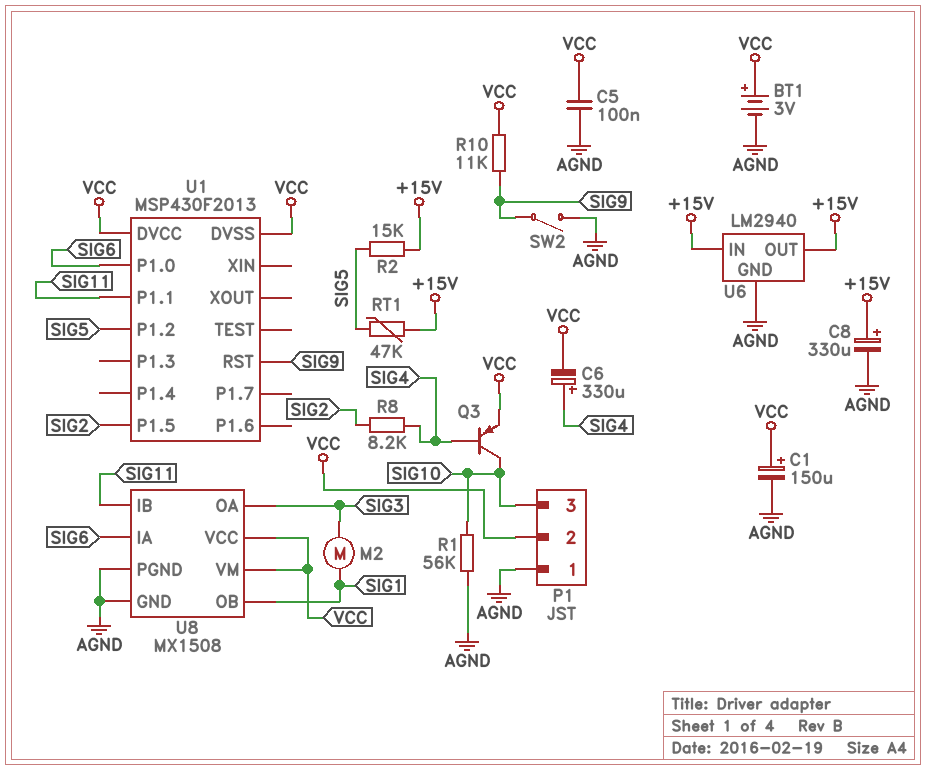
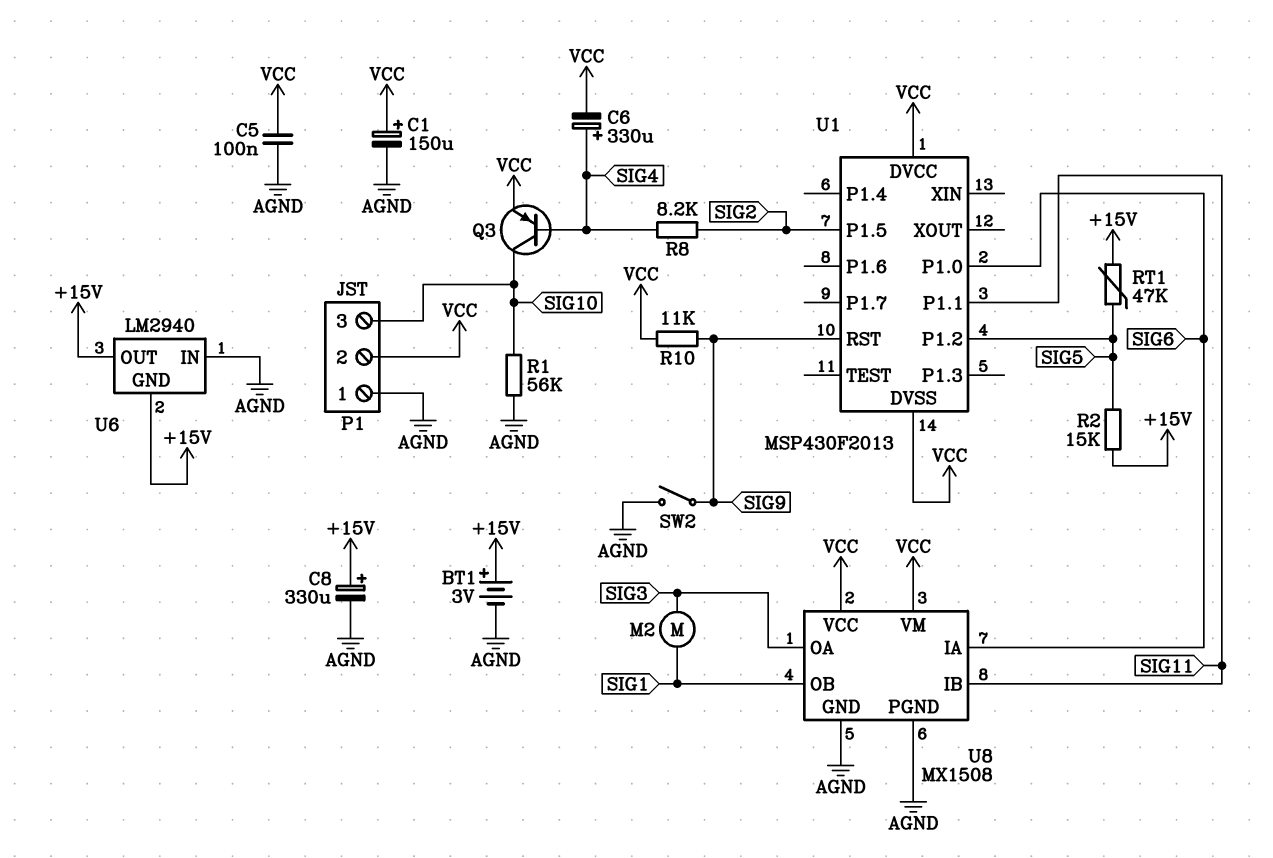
BT1: 3V (plus VCC, minus AGND) -> 3V (plus +15V, minus AGND)
U6 pin GND: AGND -> +15V
U6 pin IN: +15V -> AGND

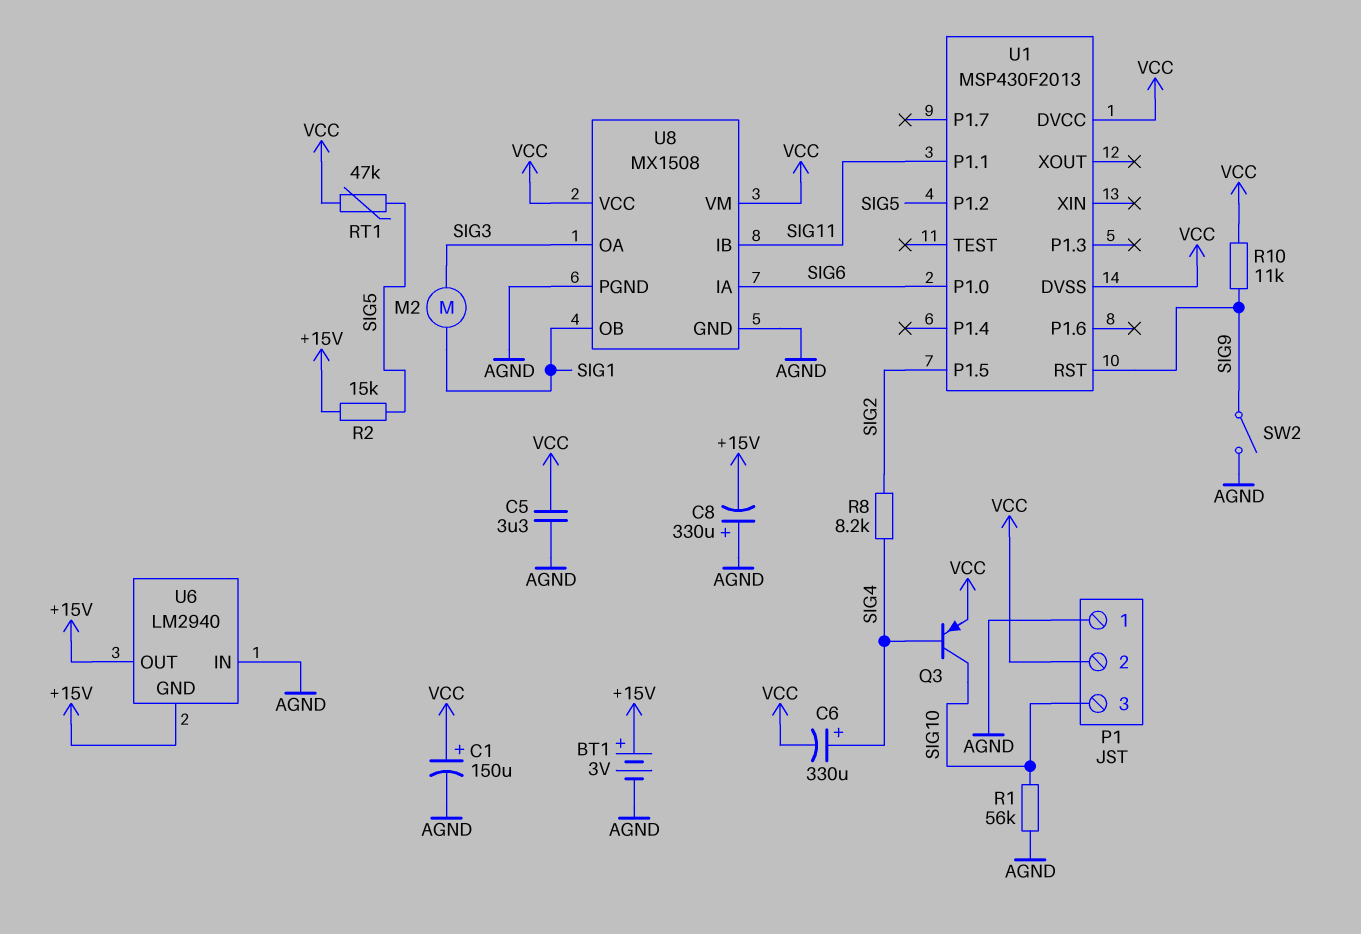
C5: 100nF (AGND, VCC) -> 3.3uF (AGND, VCC)
C8: 330uF (plus +15V, minus AGND) -> 330uF (plus AGND, minus +15V)
RT1: 47k (+15V, SIG5) -> 47k (SIG5, VCC)

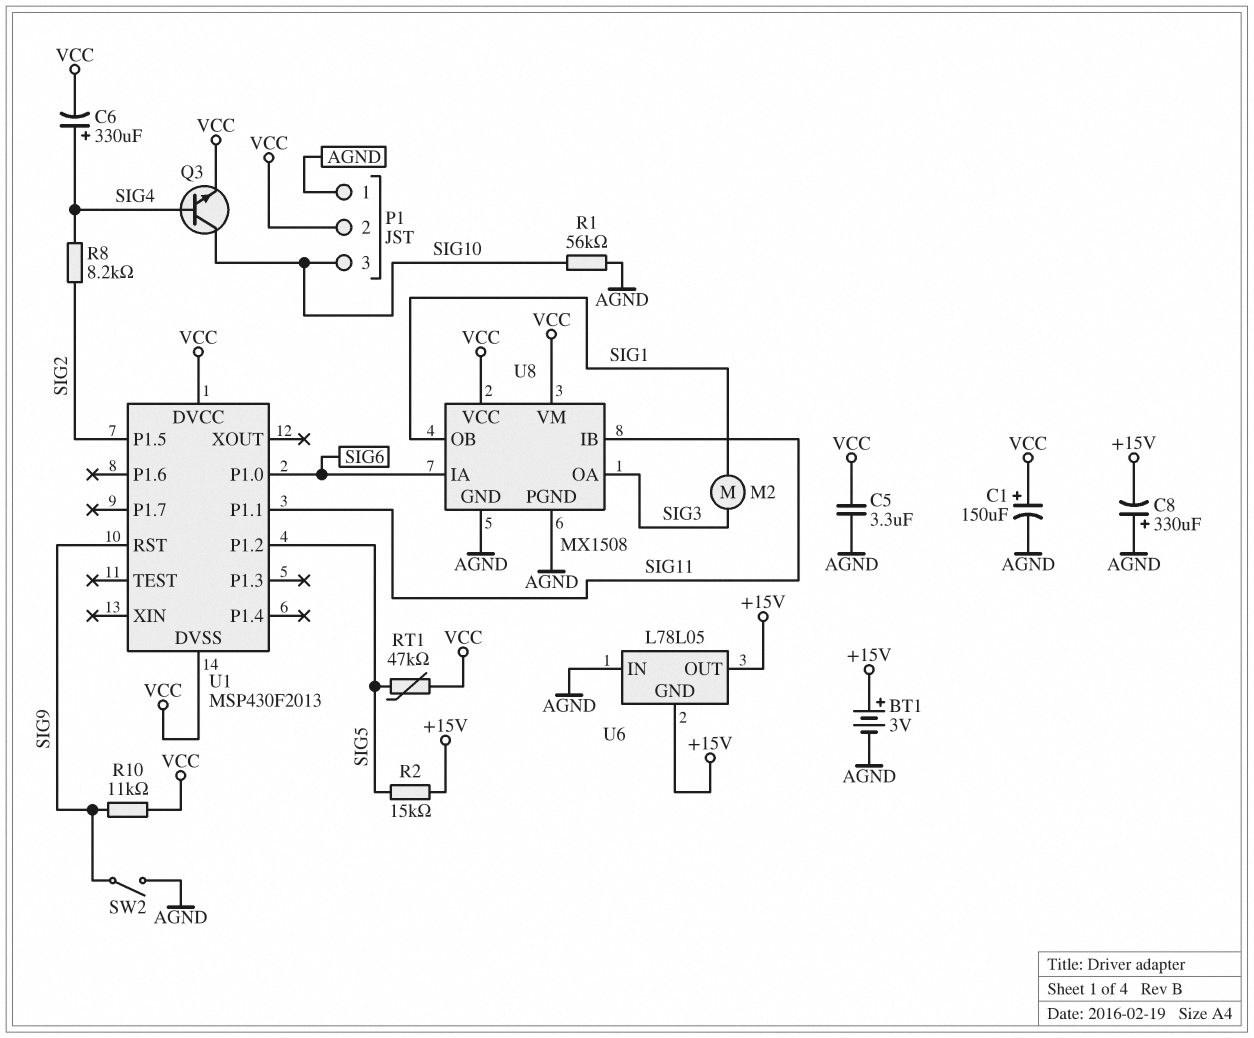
Q3: PNP (B SIG4, C SIG10, E VCC) -> NPN (B SIG4, C SIG10, E VCC)
U6: LM2940 -> L78L05

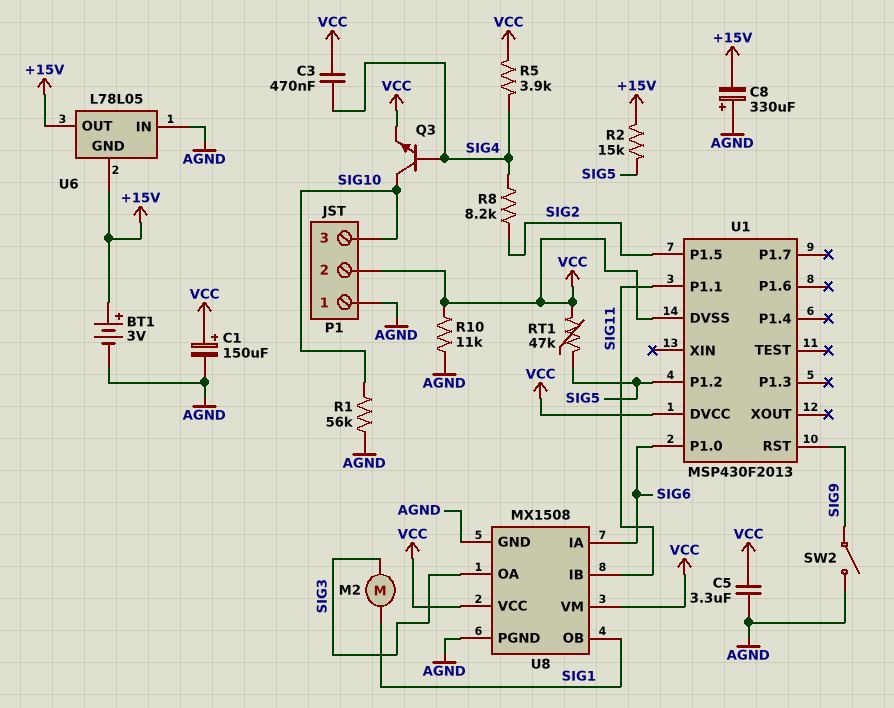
C3: none -> 470nF (SIG4, VCC)
C6: 330uF (plus SIG4, minus VCC) -> none
R5: none -> 3.9k (SIG4, VCC)
R10: 11k (SIG9, VCC) -> 11k (AGND, VCC)

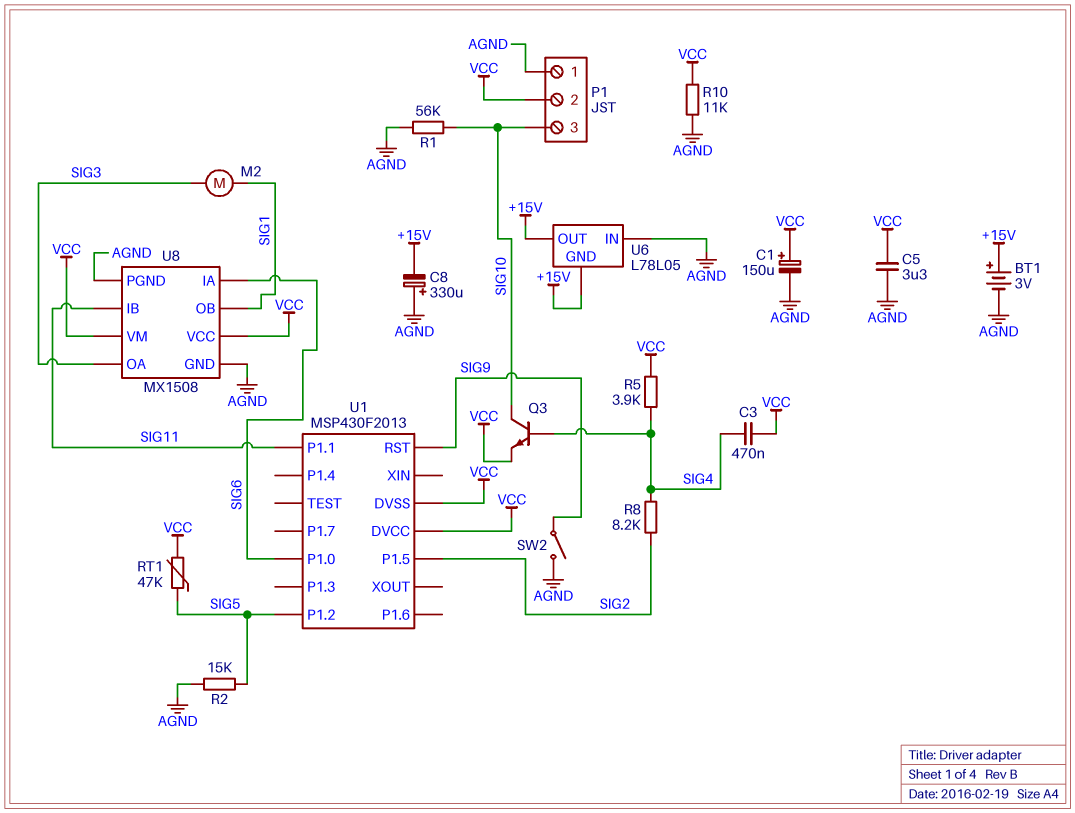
R2: 15k (+15V, SIG5) -> 15k (AGND, SIG5)

